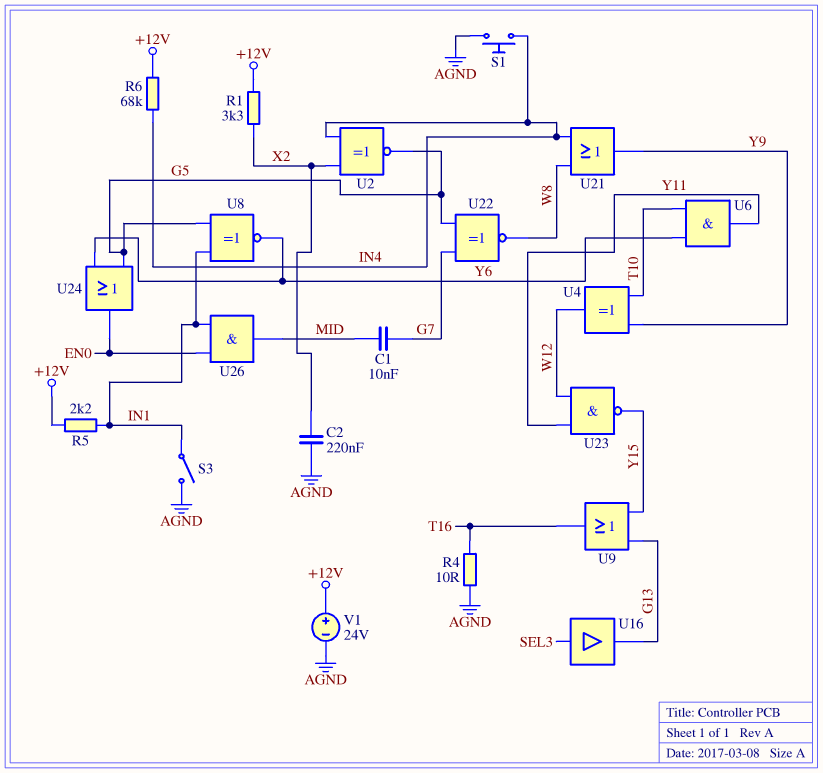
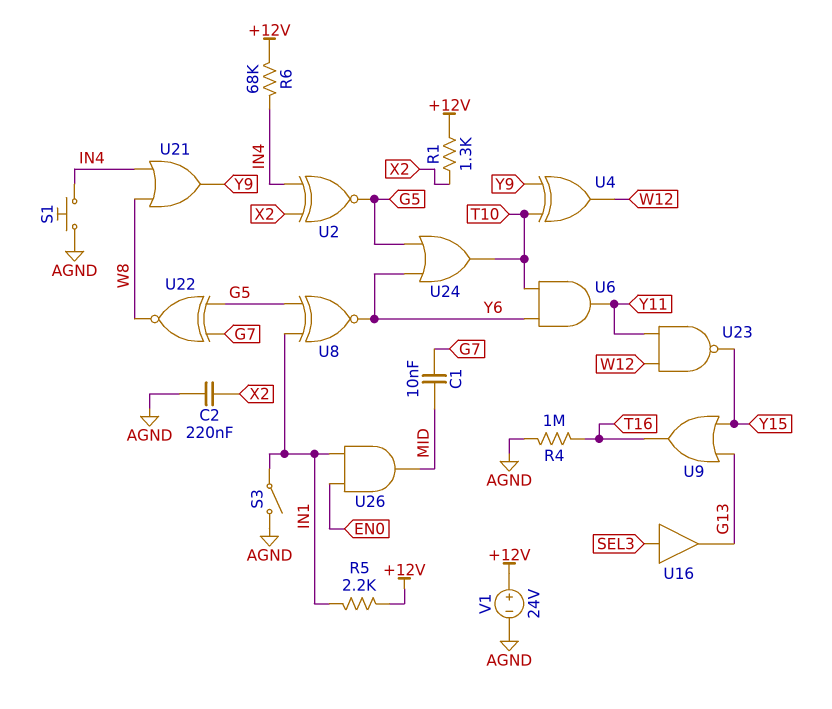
R1: 3.3k (+12V, X2) -> 1.3k (+12V, X2)
R4: 10 (AGND, T16) -> 1M (AGND, T16)
U24: OR (in G5, in Y6, out EN0) -> OR (in G5, in Y6, out T10)

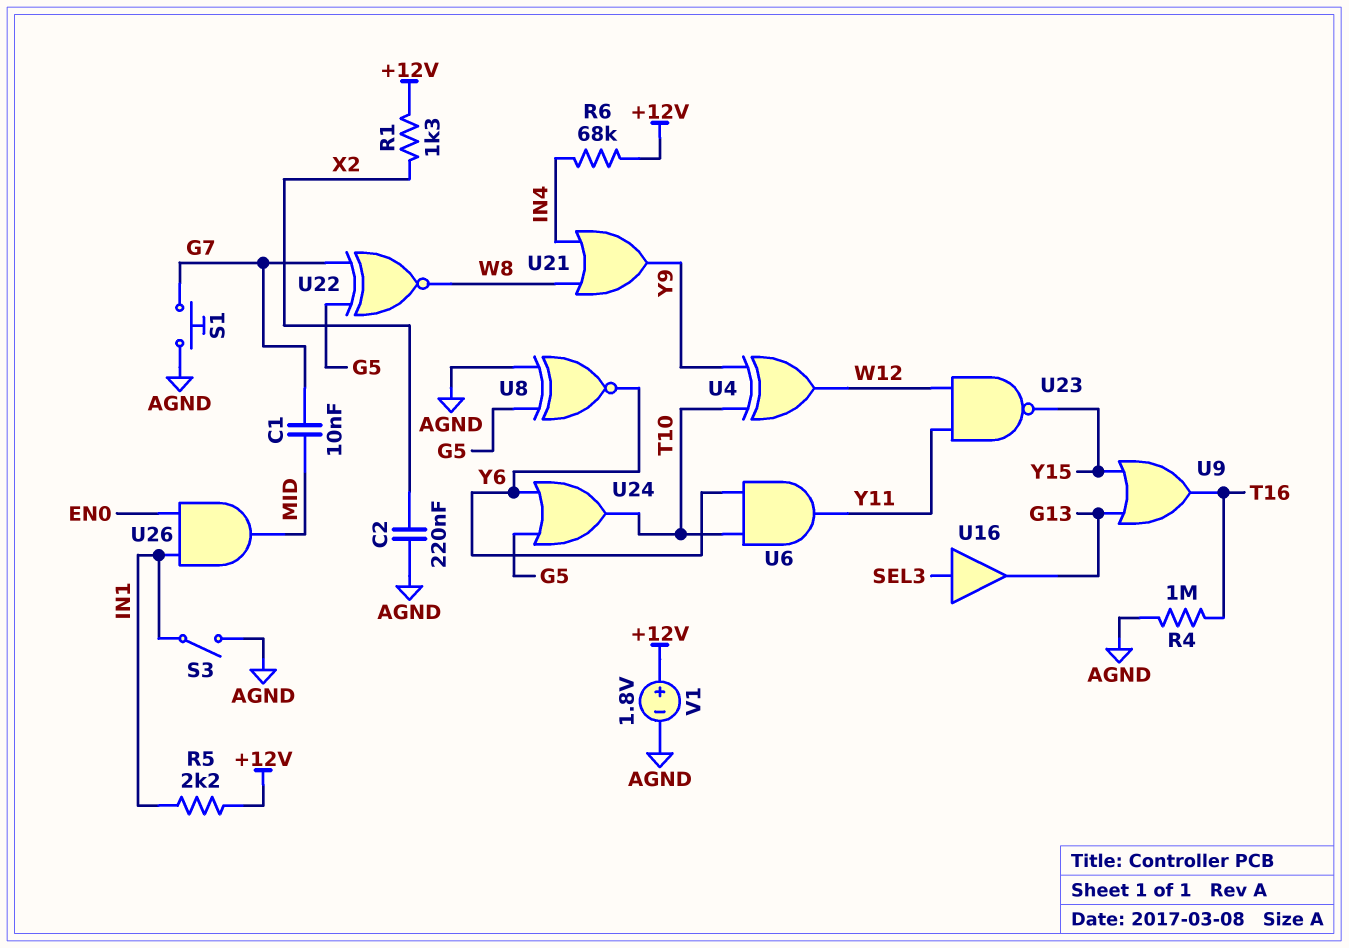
S1: button (AGND, IN4) -> button (AGND, G7)
U2: XNOR (in IN4, in X2, out G5) -> none
U8: XNOR (in G5, in IN1, out Y6) -> XNOR (in AGND, in G5, out Y6)
V1: 24V (plus +12V, minus AGND) -> 1.8V (plus +12V, minus AGND)

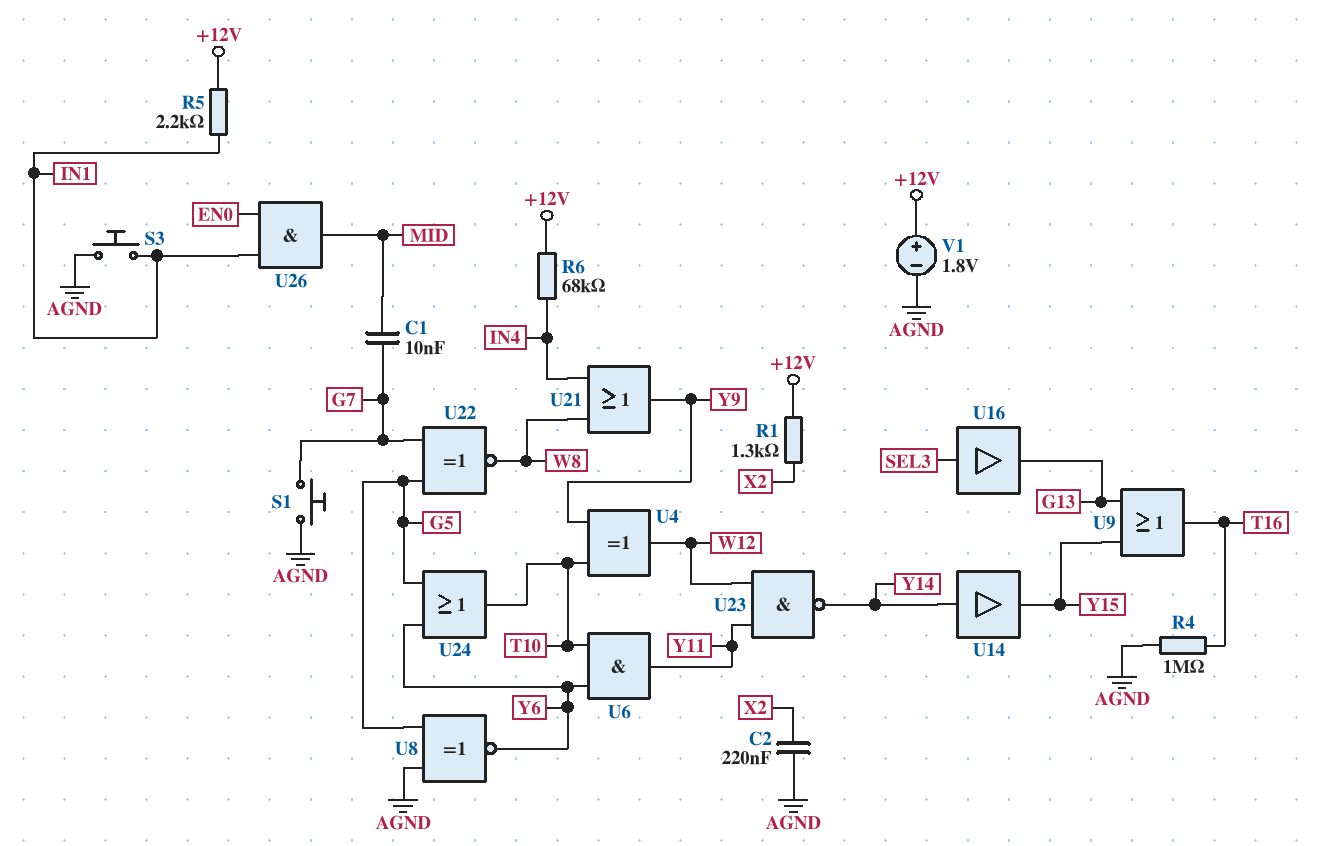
S3: switch (AGND, IN1) -> button (AGND, IN1)
U14: none -> buffer (in Y14, out Y15)
U23: NAND (in W12, in Y11, out Y15) -> NAND (in W12, in Y11, out Y14)

